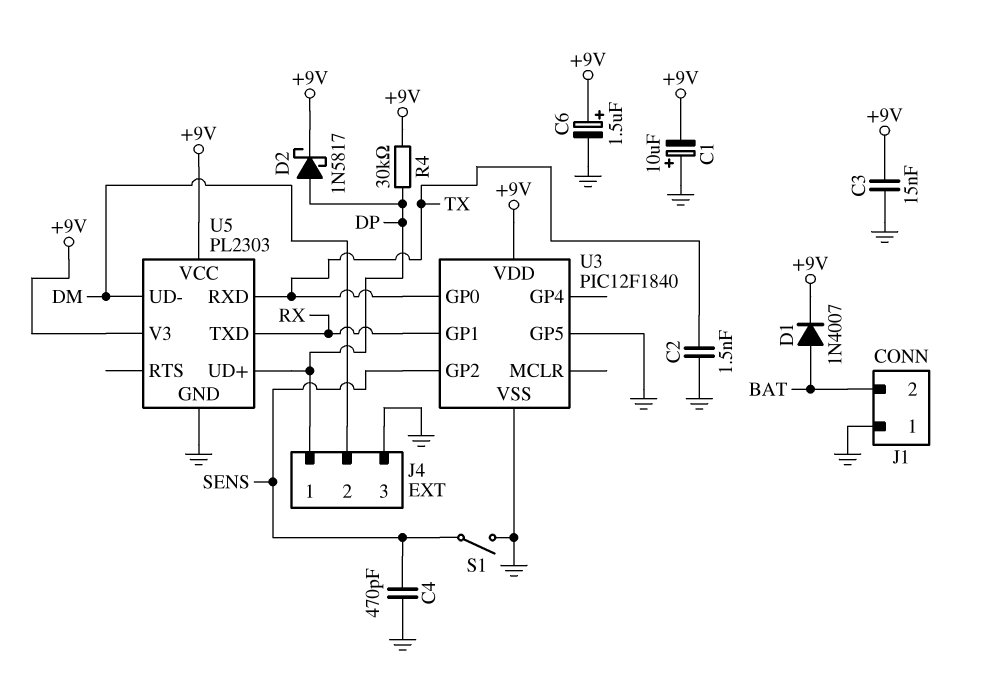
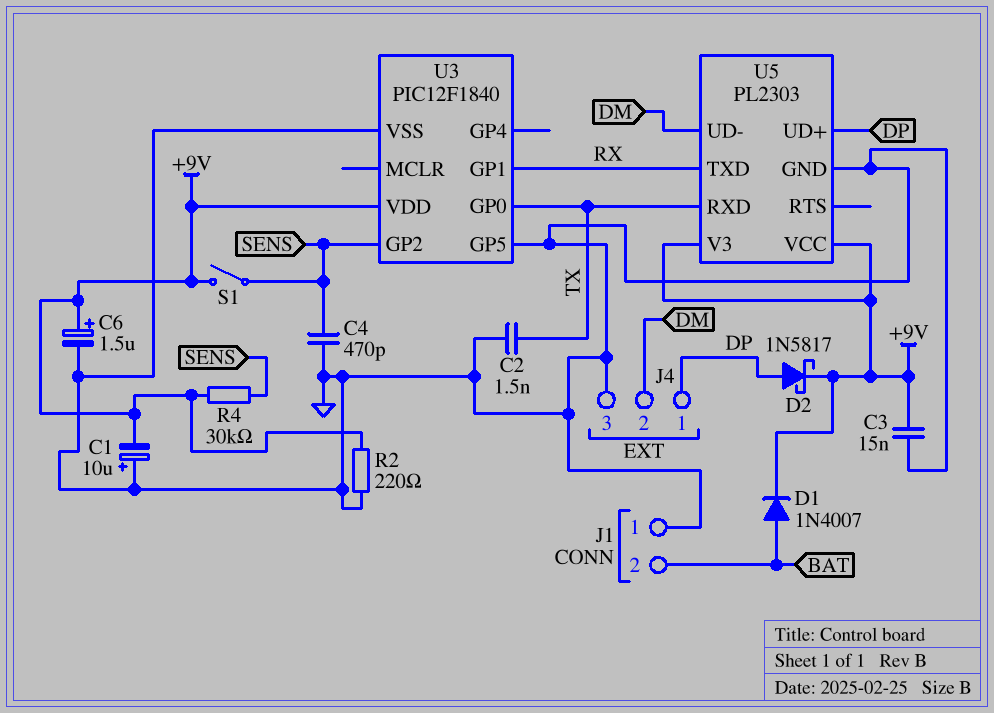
R2: none -> 220 (+9V, GND)
R4: 30k (+9V, DP) -> 30k (+9V, SENS)
S1: switch (GND, SENS) -> switch (+9V, SENS)

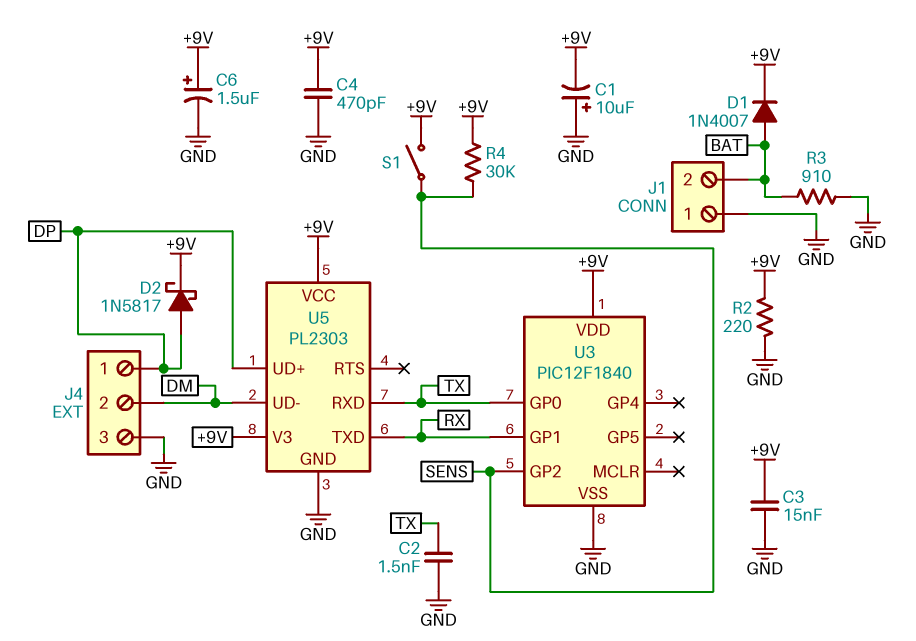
C4: 470pF (GND, SENS) -> 470pF (+9V, GND)
R3: none -> 910 (BAT, GND)
U3 pin GP5: GND -> none

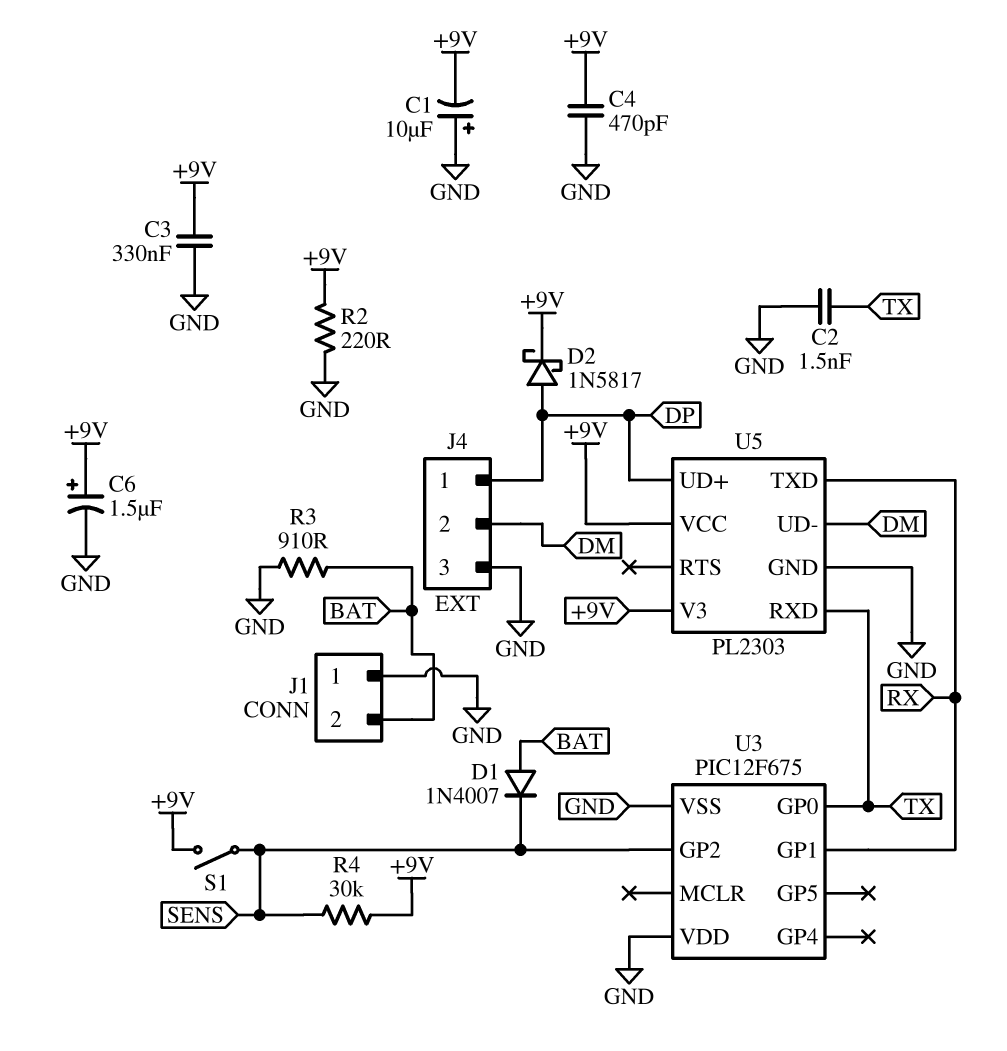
C3: 15nF (+9V, GND) -> 330nF (+9V, GND)
D1: diode 1N4007 (A BAT, K +9V) -> diode 1N4007 (A BAT, K SENS)
U3: PIC12F1840 -> PIC12F675
U3 pin VDD: +9V -> GND

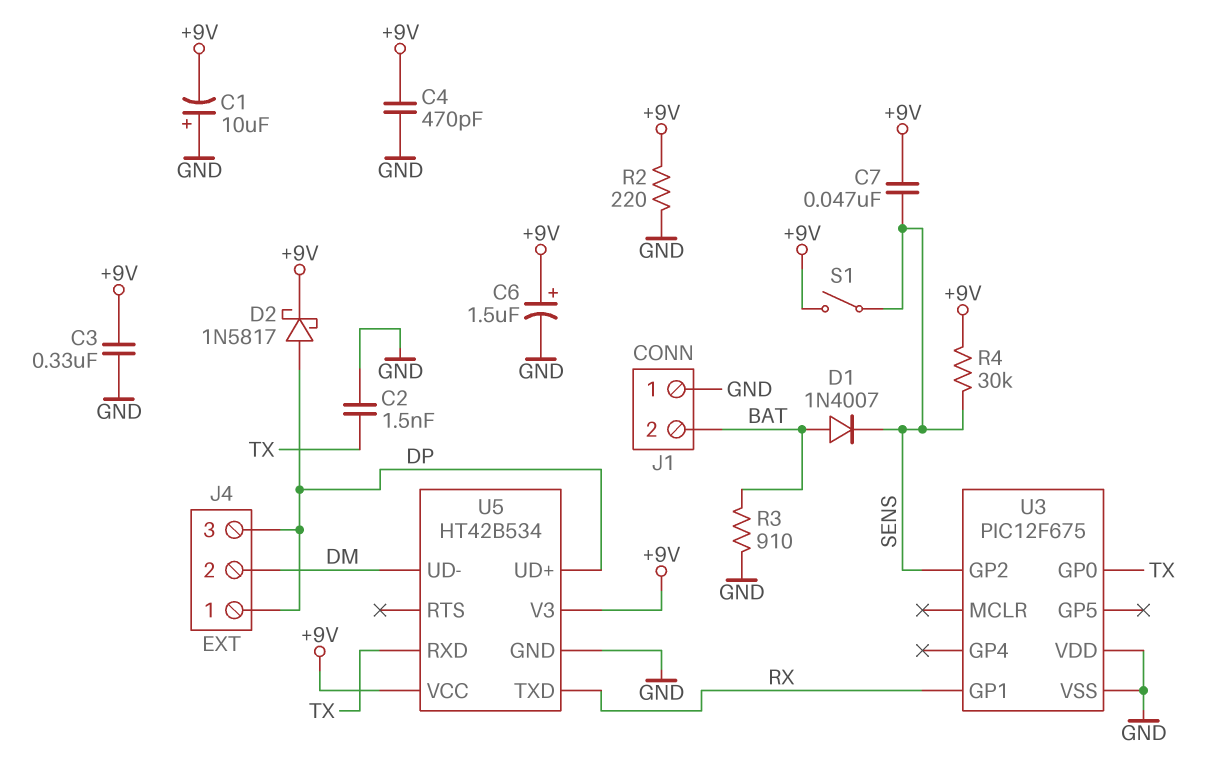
C7: none -> 47nF (+9V, SENS)
J4 pin 3: GND -> DP
U5: PL2303 -> HT42B534

